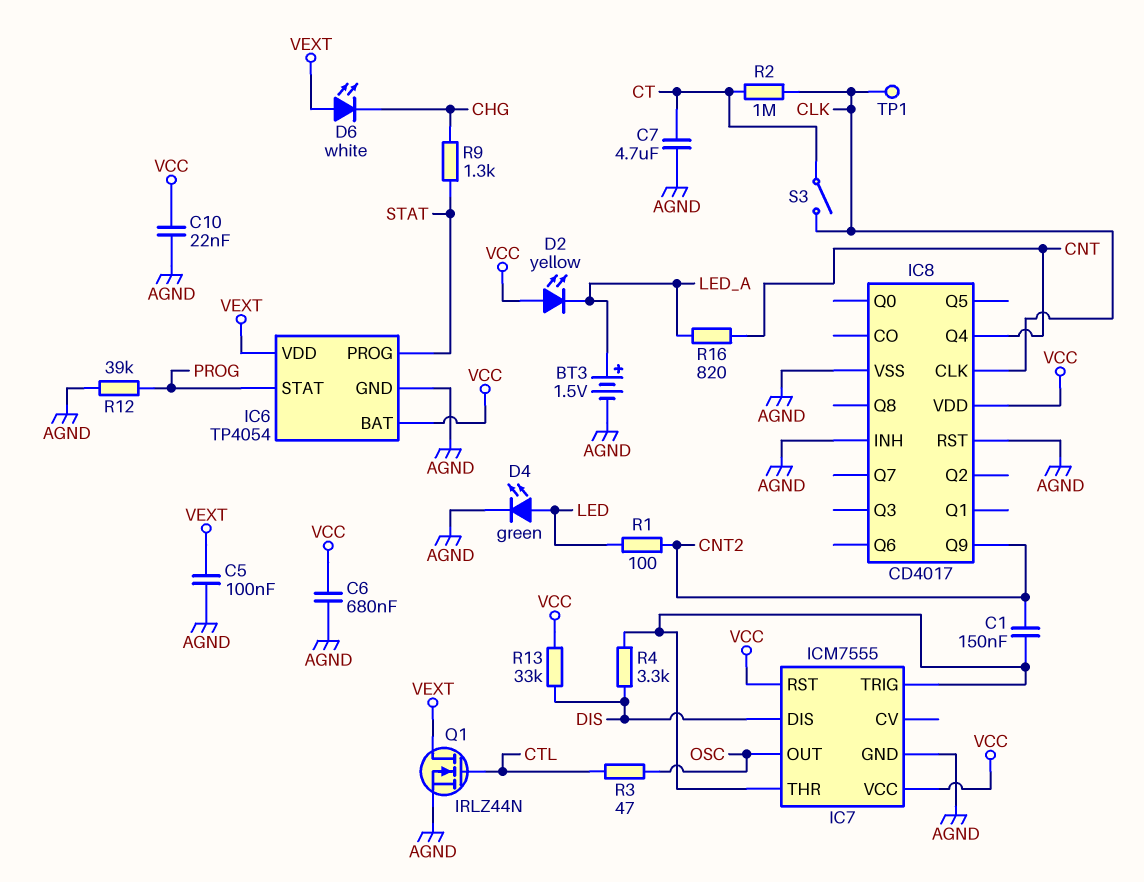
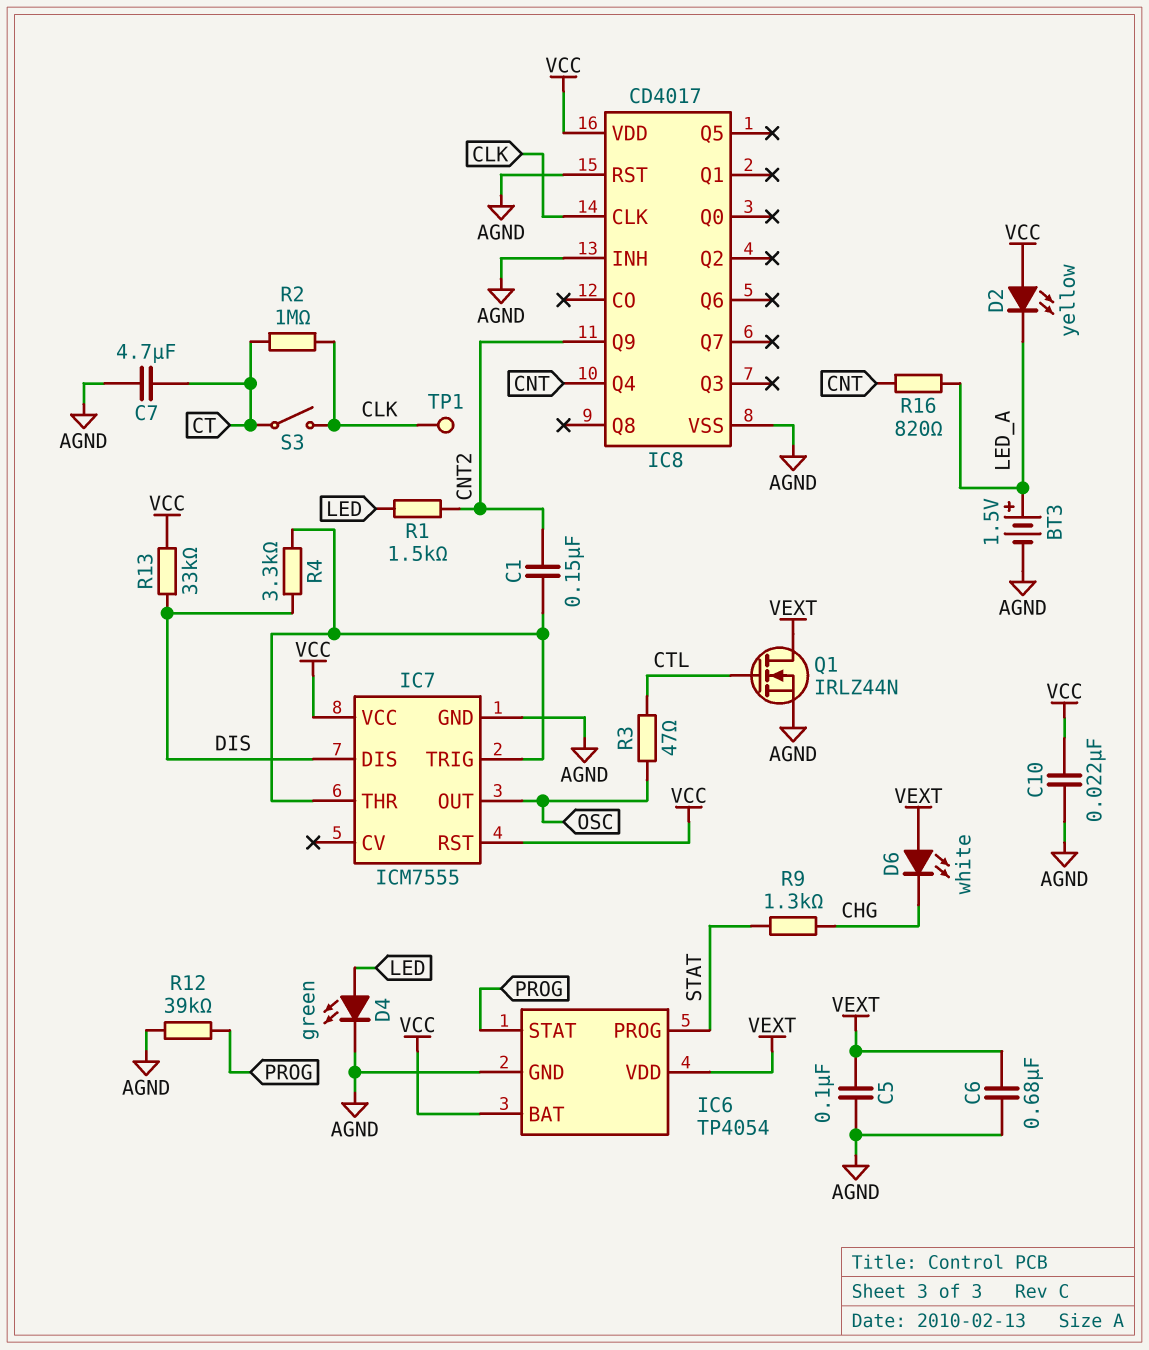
C6: 680nF (AGND, VCC) -> 680nF (AGND, VEXT)
R1: 100 (CNT2, LED) -> 1.5k (CNT2, LED)

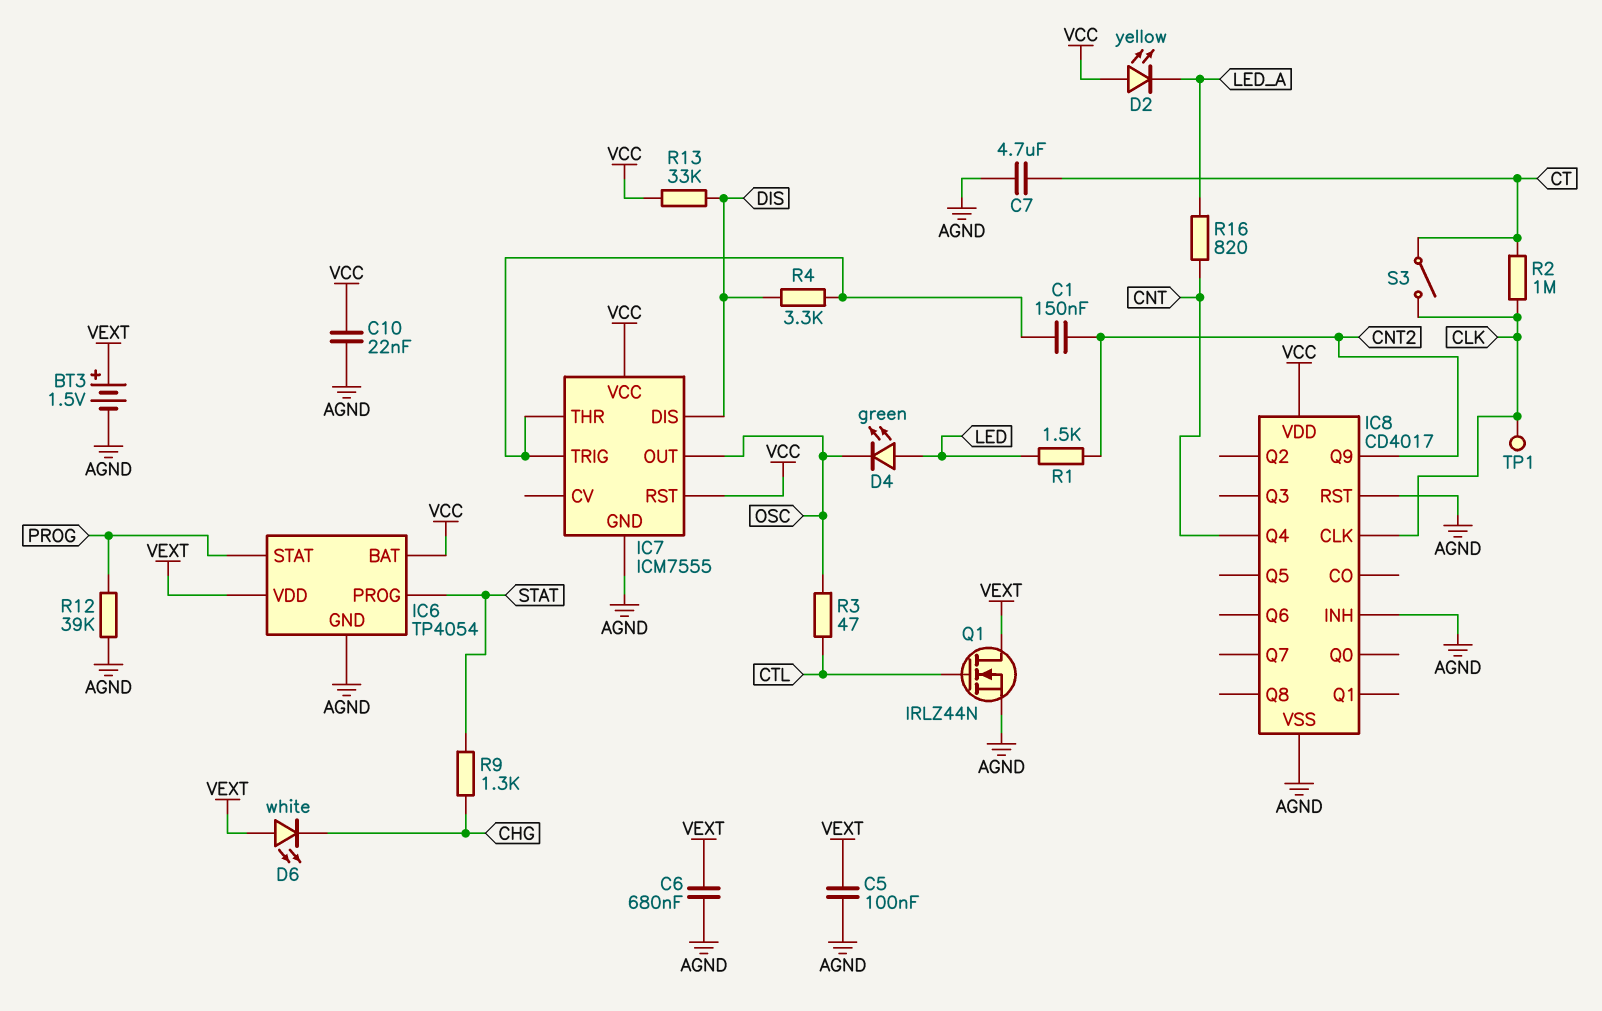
BT3: 1.5V (plus LED_A, minus AGND) -> 1.5V (plus VEXT, minus AGND)
D4: LED green (A LED, K AGND) -> LED green (A LED, K OSC)

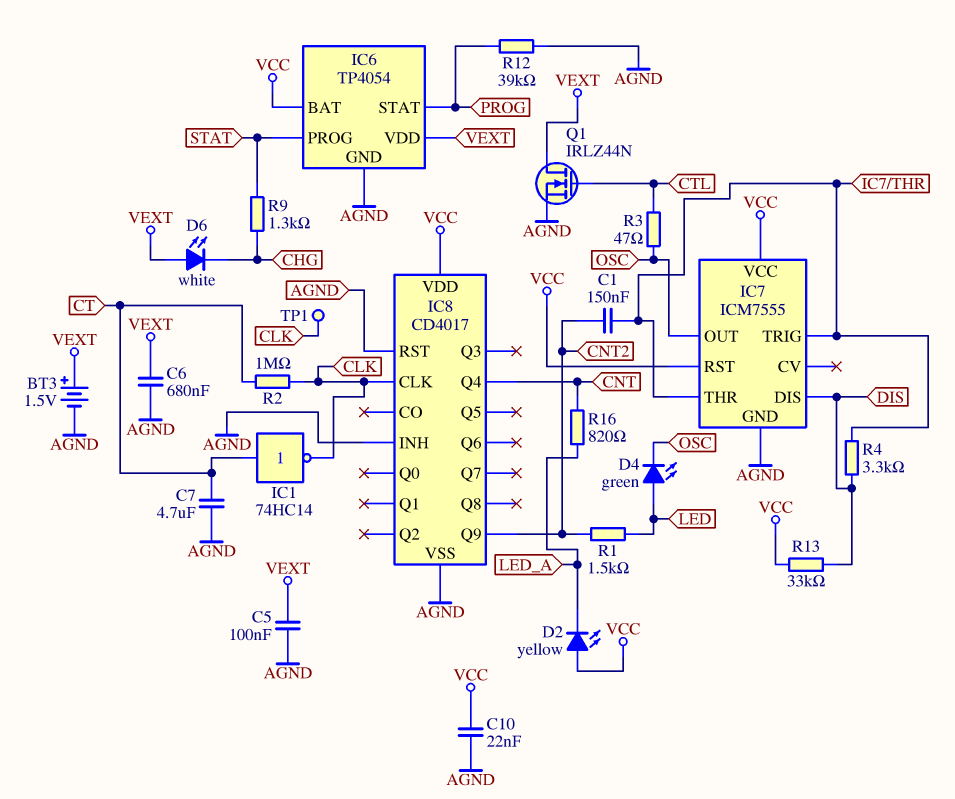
IC1: none -> NOT 74HC14 (in CT, out CLK)
S3: switch (CLK, CT) -> none

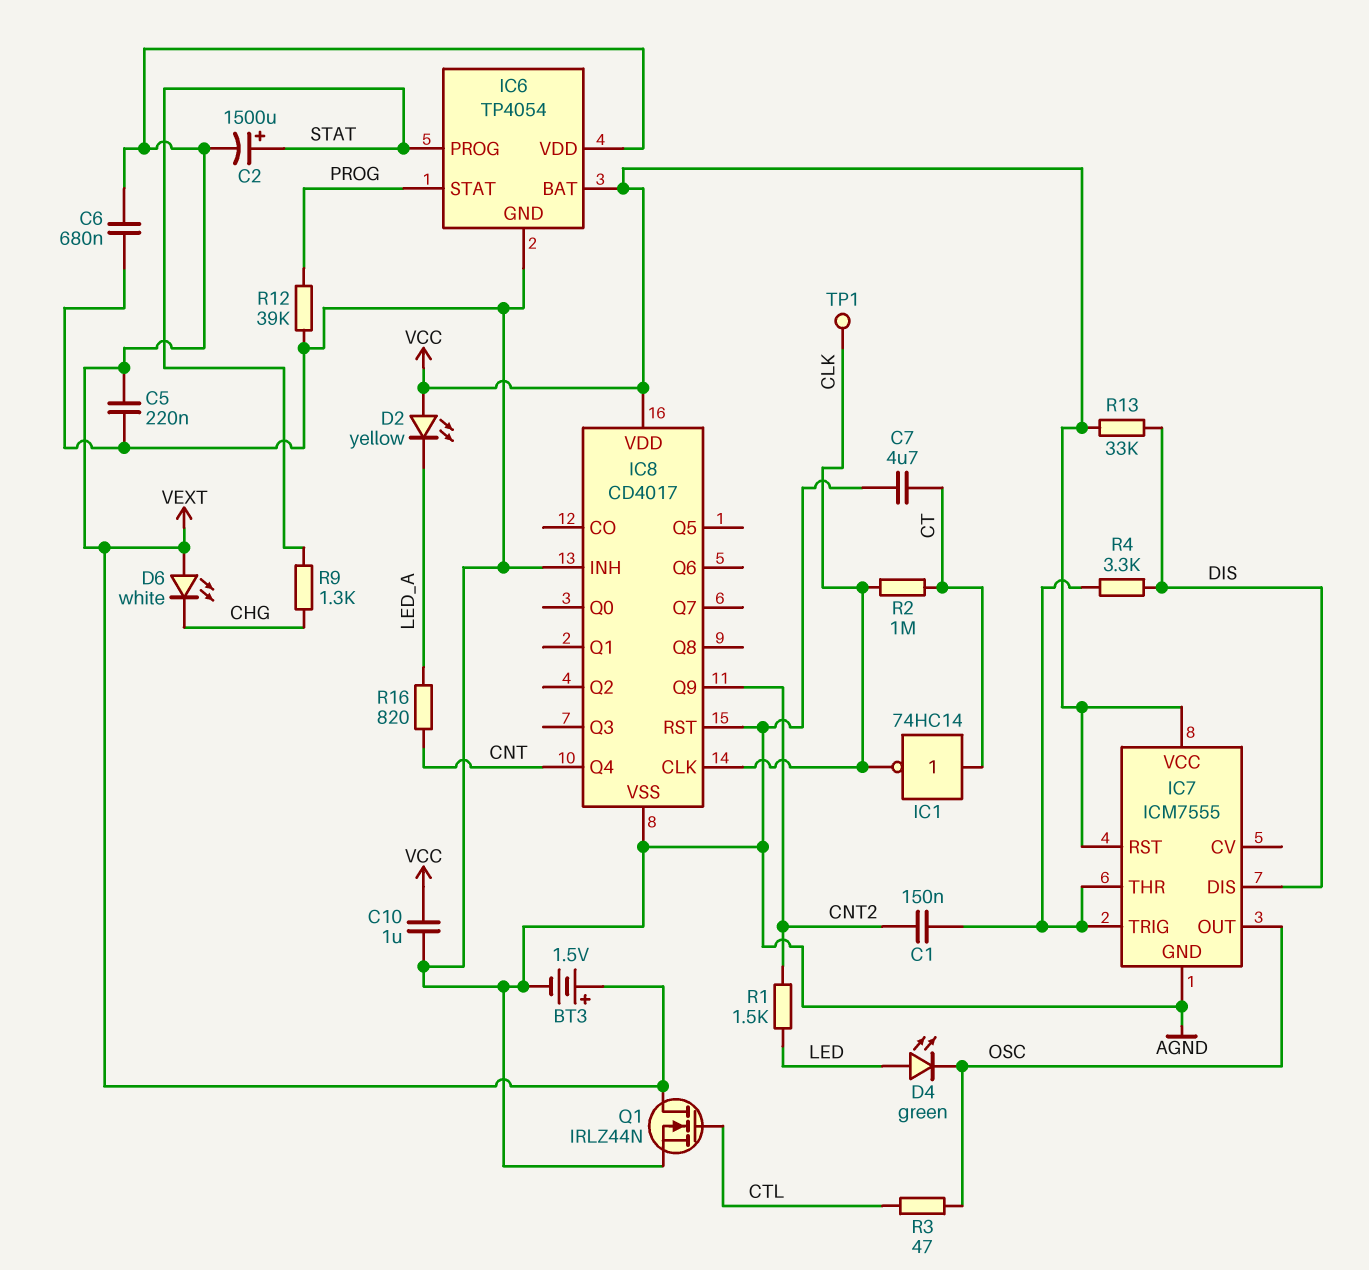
C2: none -> 1500uF (plus STAT, minus VEXT)
C5: 100nF (AGND, VEXT) -> 220nF (AGND, VEXT)
C10: 22nF (AGND, VCC) -> 1uF (AGND, VCC)

